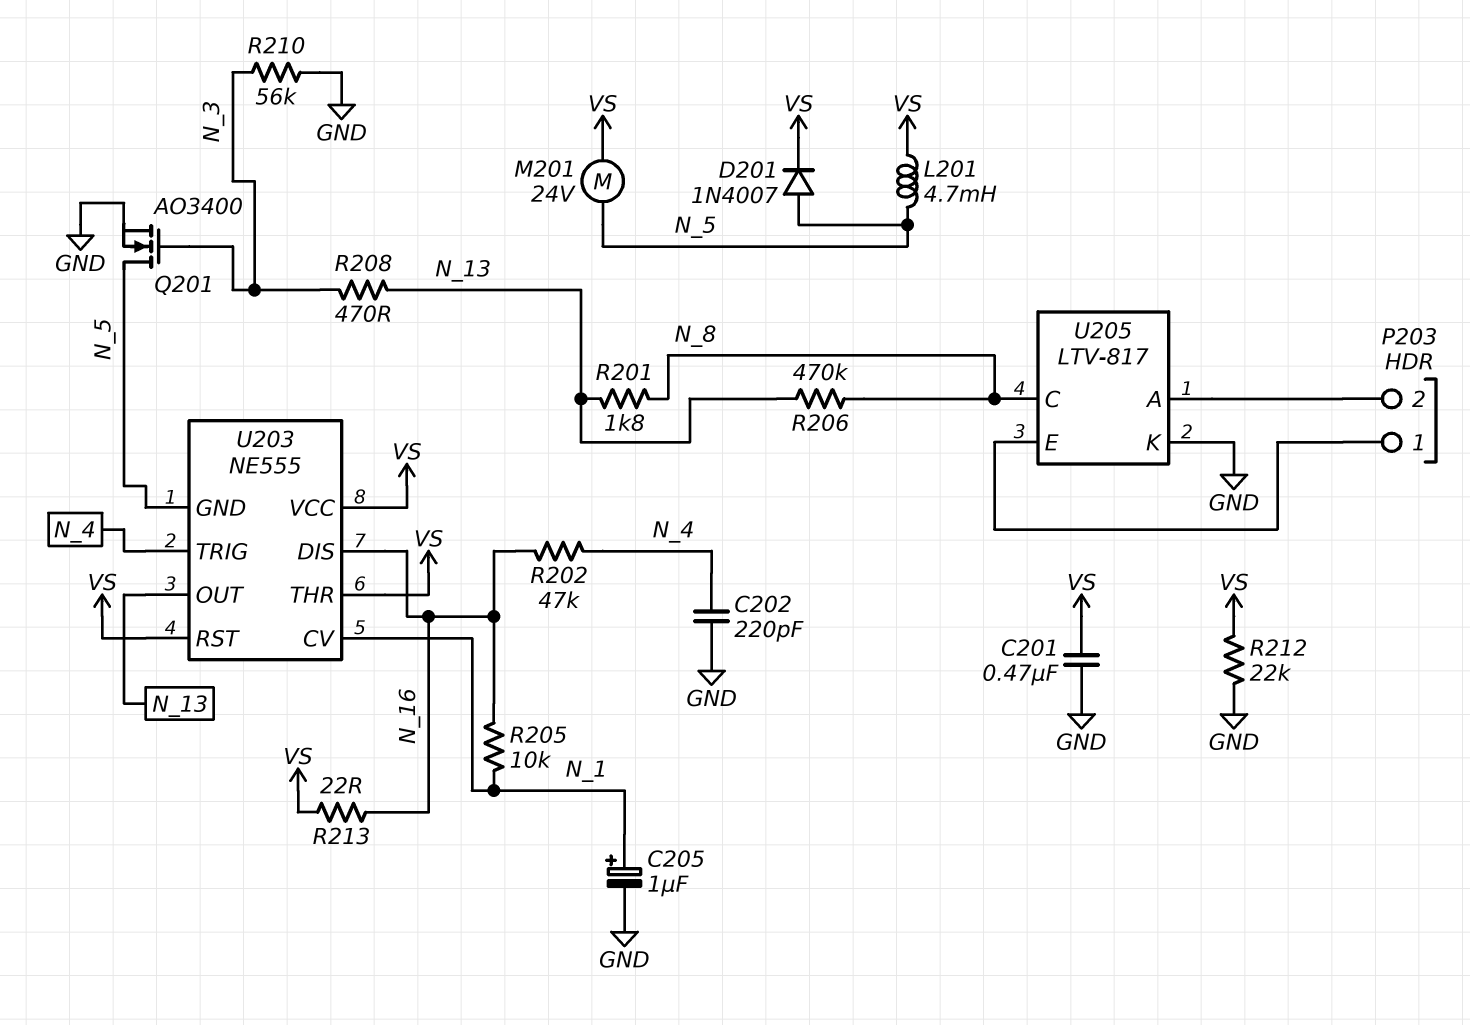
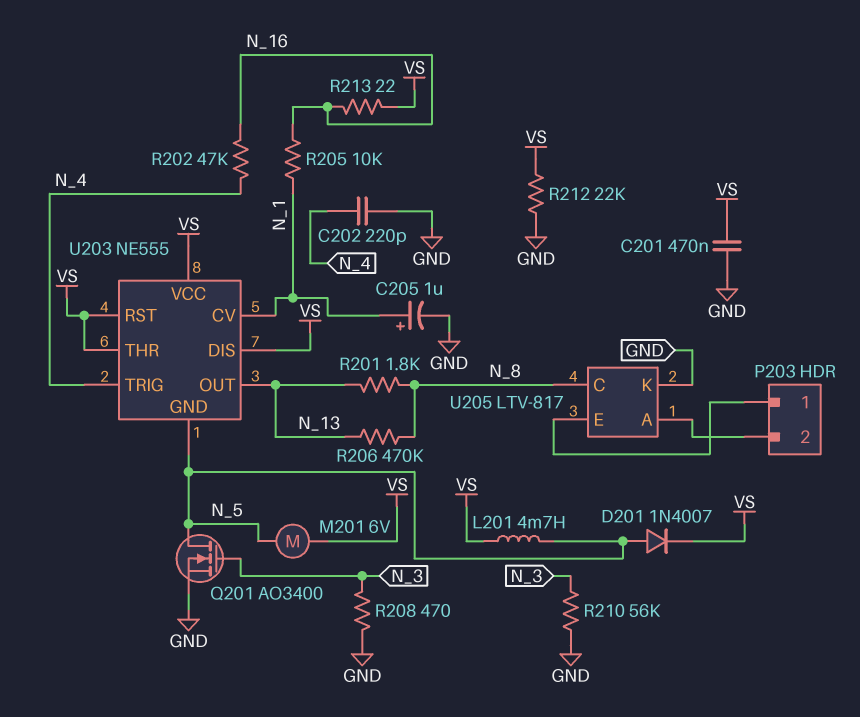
M201: motor 24V (N_5, VS) -> motor 6V (N_5, VS)
R208: 470 (N_3, N_13) -> 470 (GND, N_3)
U203 pin DIS: N_16 -> VS

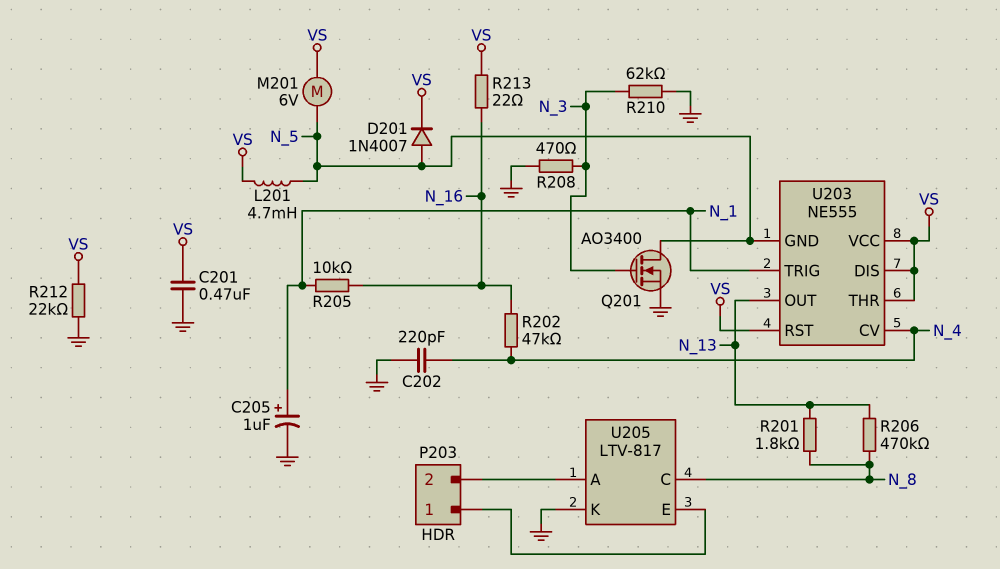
R210: 56k (GND, N_3) -> 62k (GND, N_3)
U203 pin CV: N_1 -> N_4
U203 pin TRIG: N_4 -> N_1

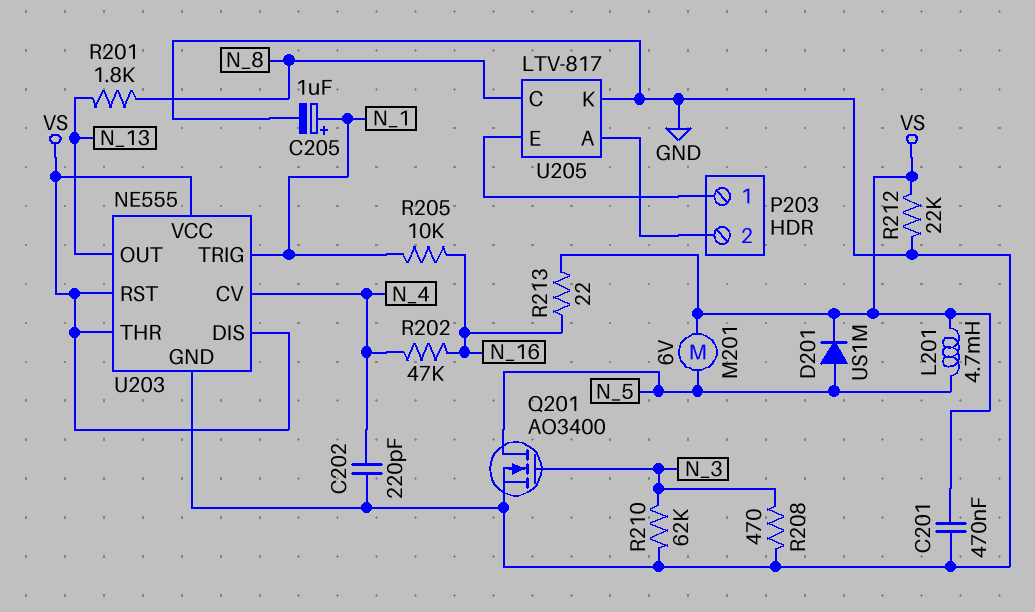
D201: diode 1N4007 (A N_5, K VS) -> diode US1M (A N_5, K VS)
R206: 470k (N_8, N_13) -> none
U203 pin GND: N_5 -> GND

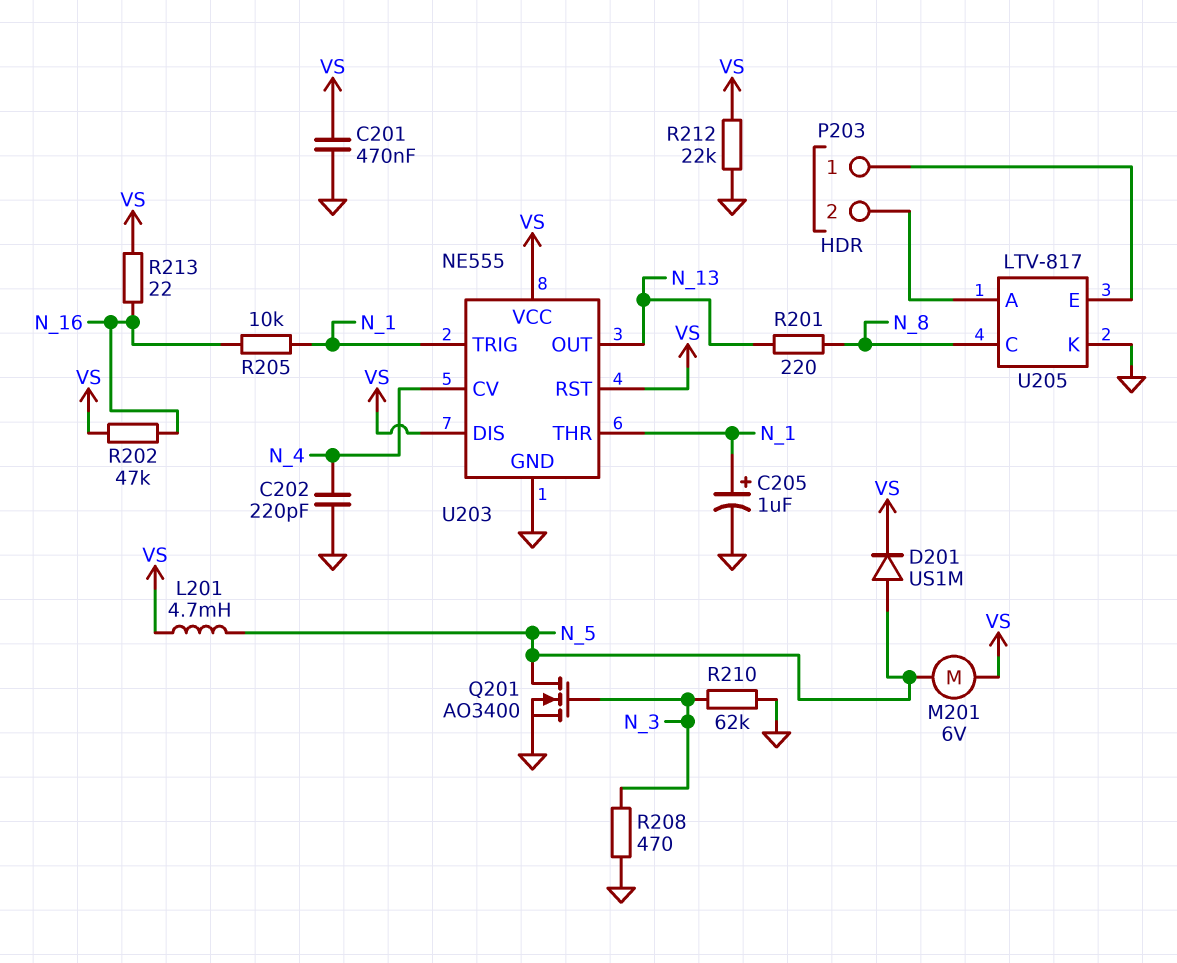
R201: 1.8k (N_8, N_13) -> 220 (N_8, N_13)
R202: 47k (N_4, N_16) -> 47k (N_16, VS)
U203 pin THR: VS -> N_1

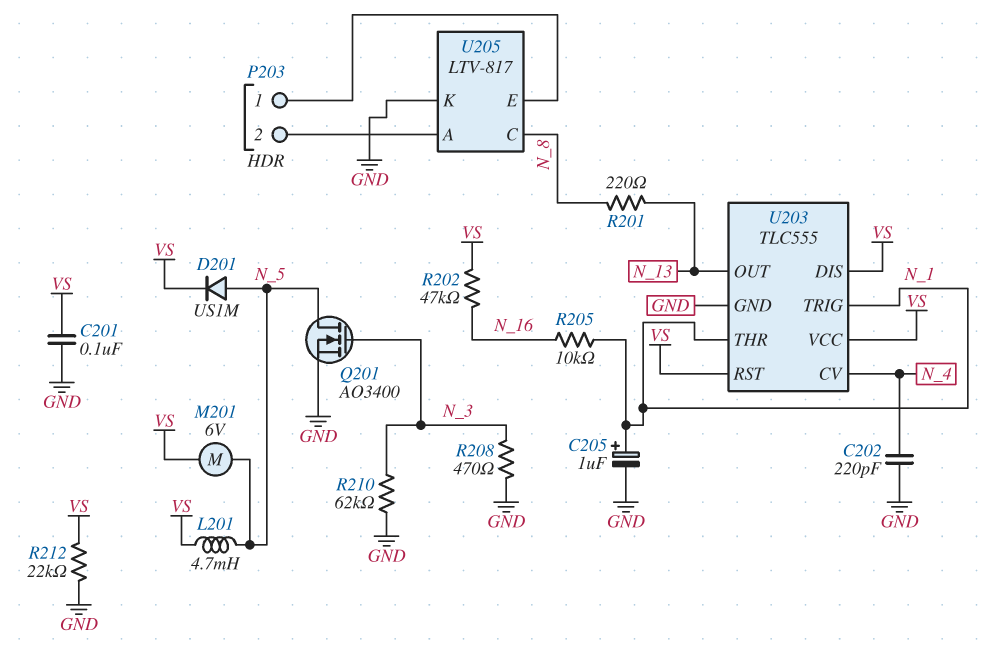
C201: 470nF (GND, VS) -> 100nF (GND, VS)
R213: 22 (N_16, VS) -> none
U203: NE555 -> TLC555

